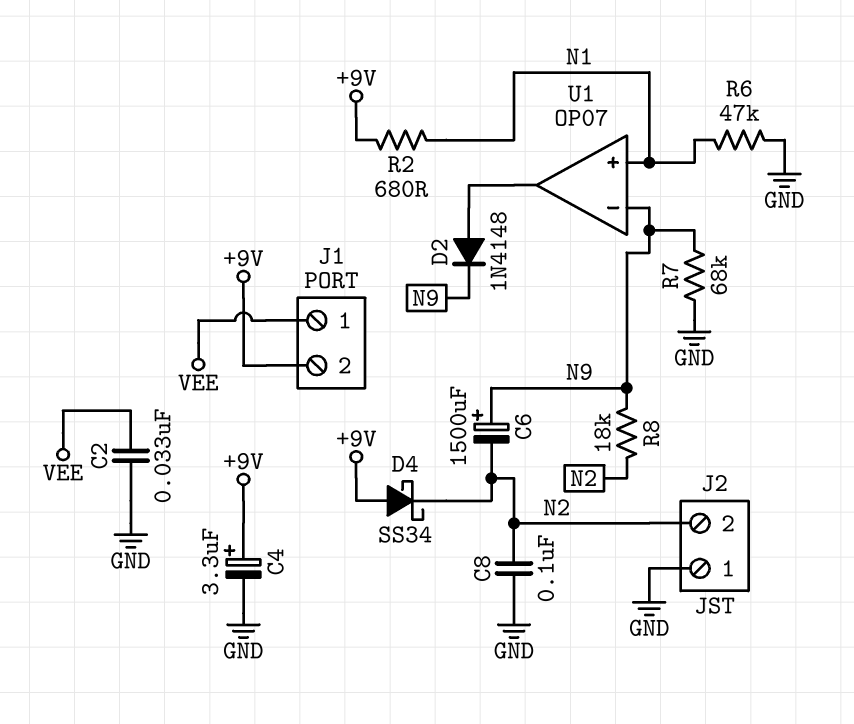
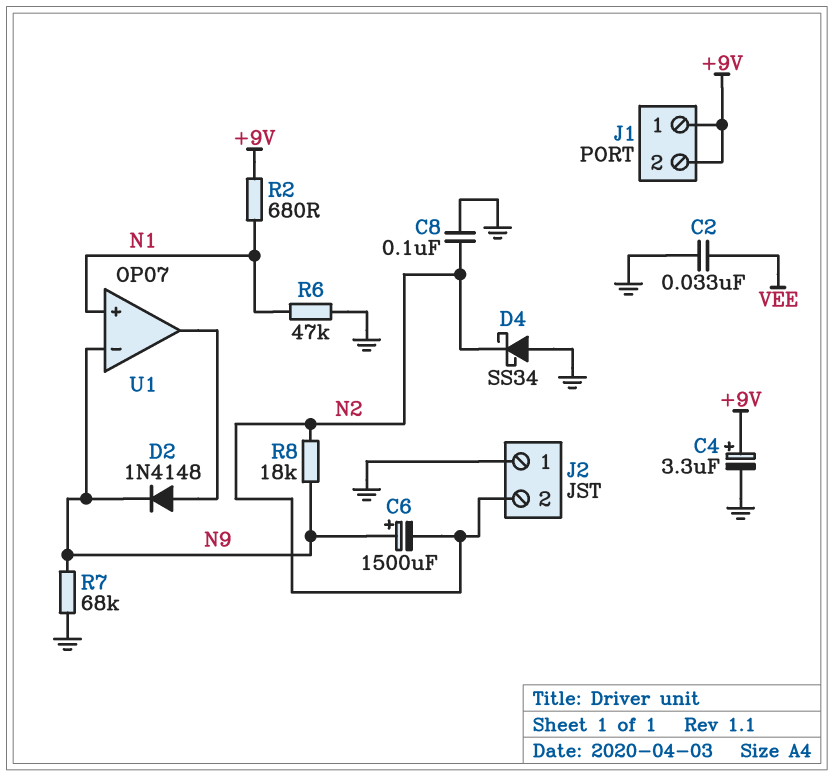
D4: schottky SS34 (A +9V, K N2) -> schottky SS34 (A GND, K N2)
J1 pin 1: VEE -> +9V

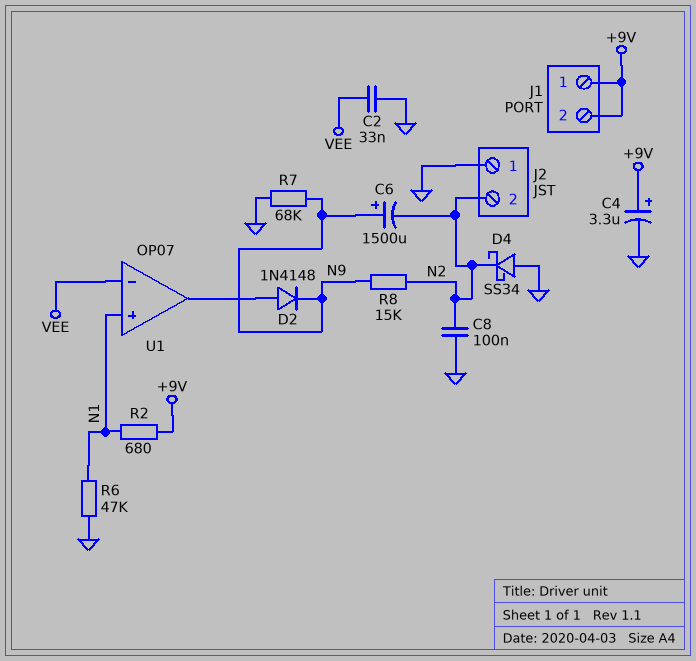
R8: 18k (N2, N9) -> 15k (N2, N9)
U1 pin in-: N9 -> VEE

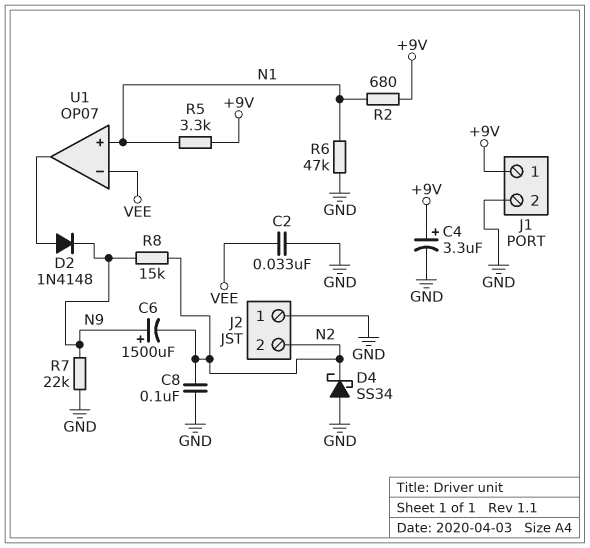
J1 pin 2: +9V -> GND
R5: none -> 3.3k (+9V, N1)
R7: 68k (GND, N9) -> 22k (GND, N9)

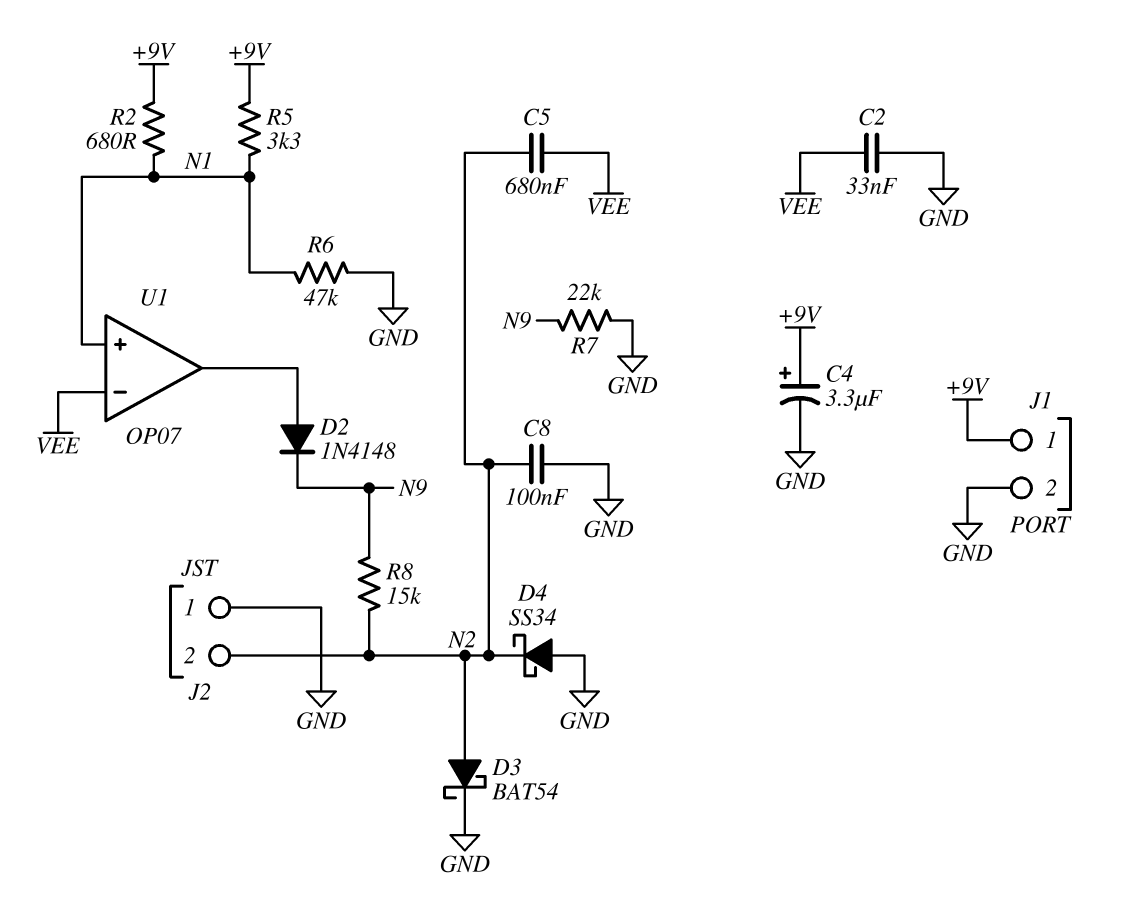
C5: none -> 680nF (N2, VEE)
C6: 1500uF (plus N9, minus N2) -> none
D3: none -> schottky BAT54 (A N2, K GND)

